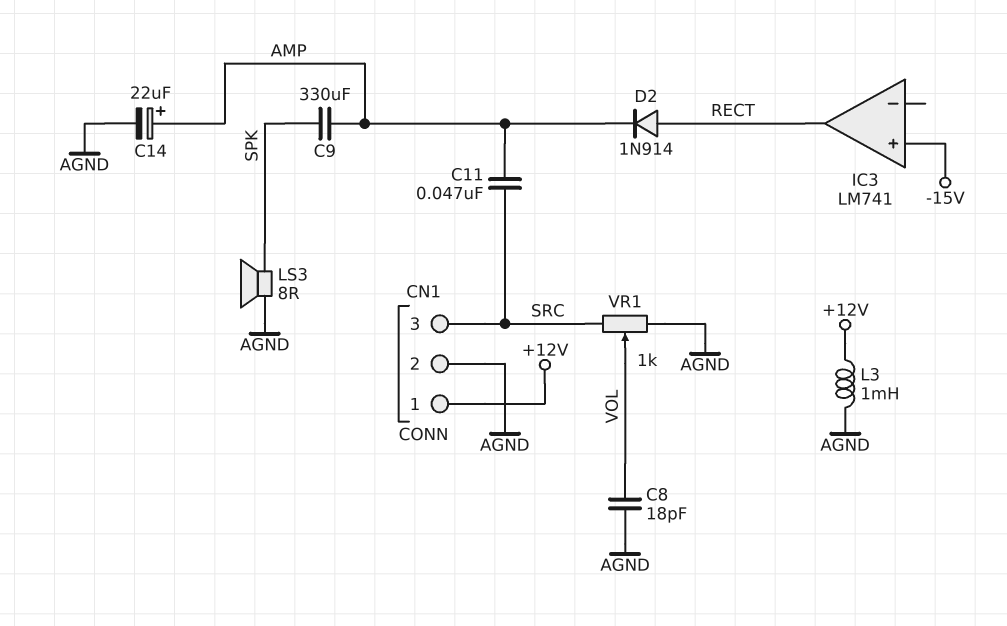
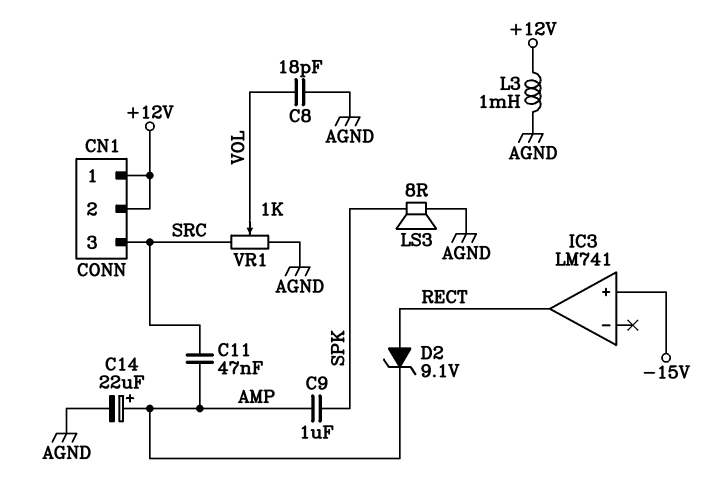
C9: 330uF (AMP, SPK) -> 1uF (AMP, SPK)
CN1 pin 2: AGND -> +12V
D2: diode 1N914 (A RECT, K AMP) -> zener 9.1V (A RECT, K AMP)

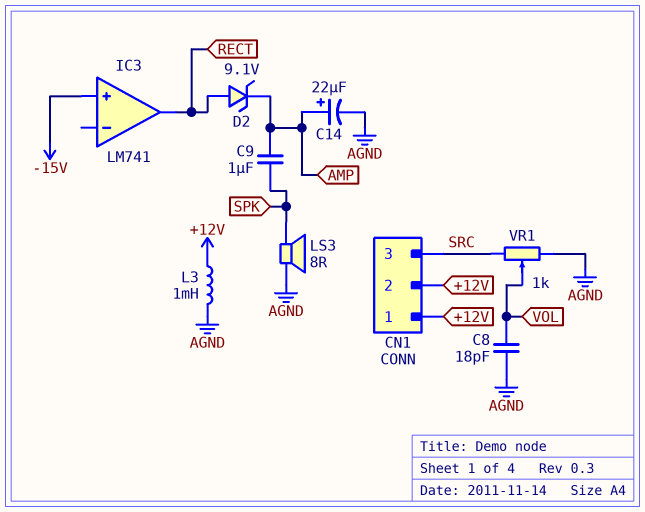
C11: 47nF (AMP, SRC) -> none

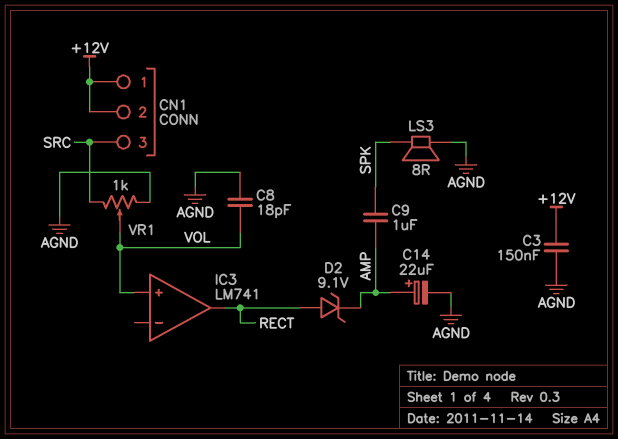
C3: none -> 150nF (+12V, AGND)
IC3 pin in+: -15V -> VOL
L3: 1mH (+12V, AGND) -> none

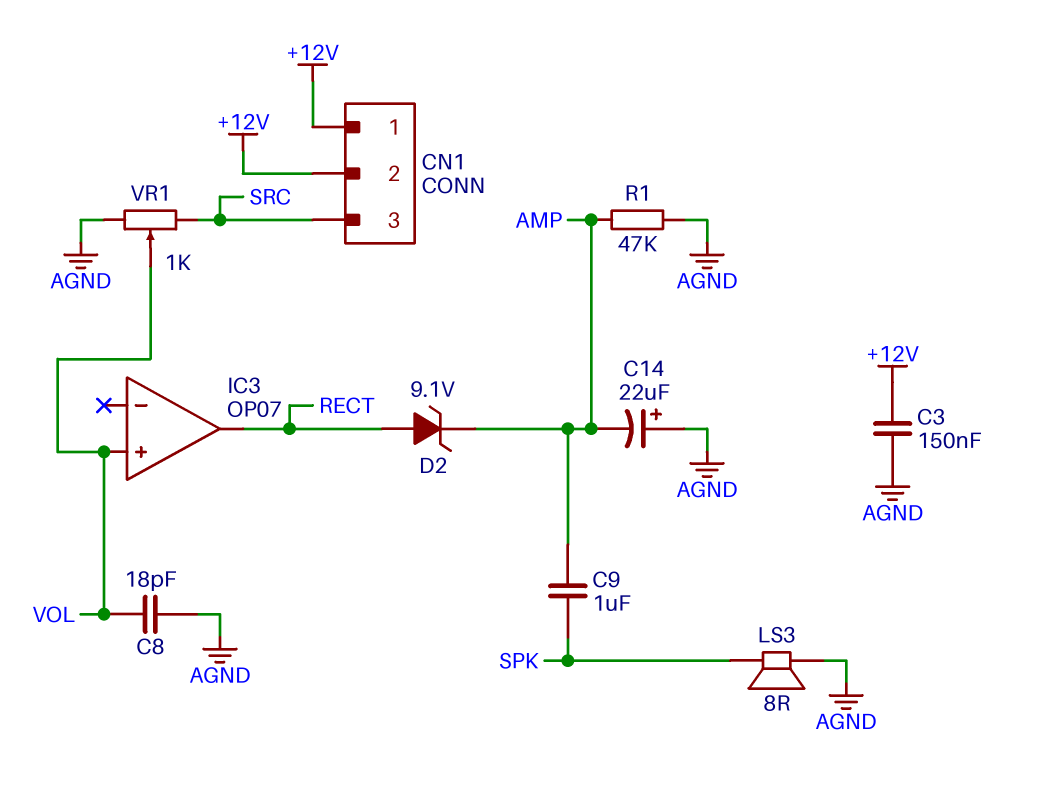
C14: 22uF (plus AMP, minus AGND) -> 22uF (plus AGND, minus AMP)
IC3: LM741 -> OP07
R1: none -> 47k (AGND, AMP)

